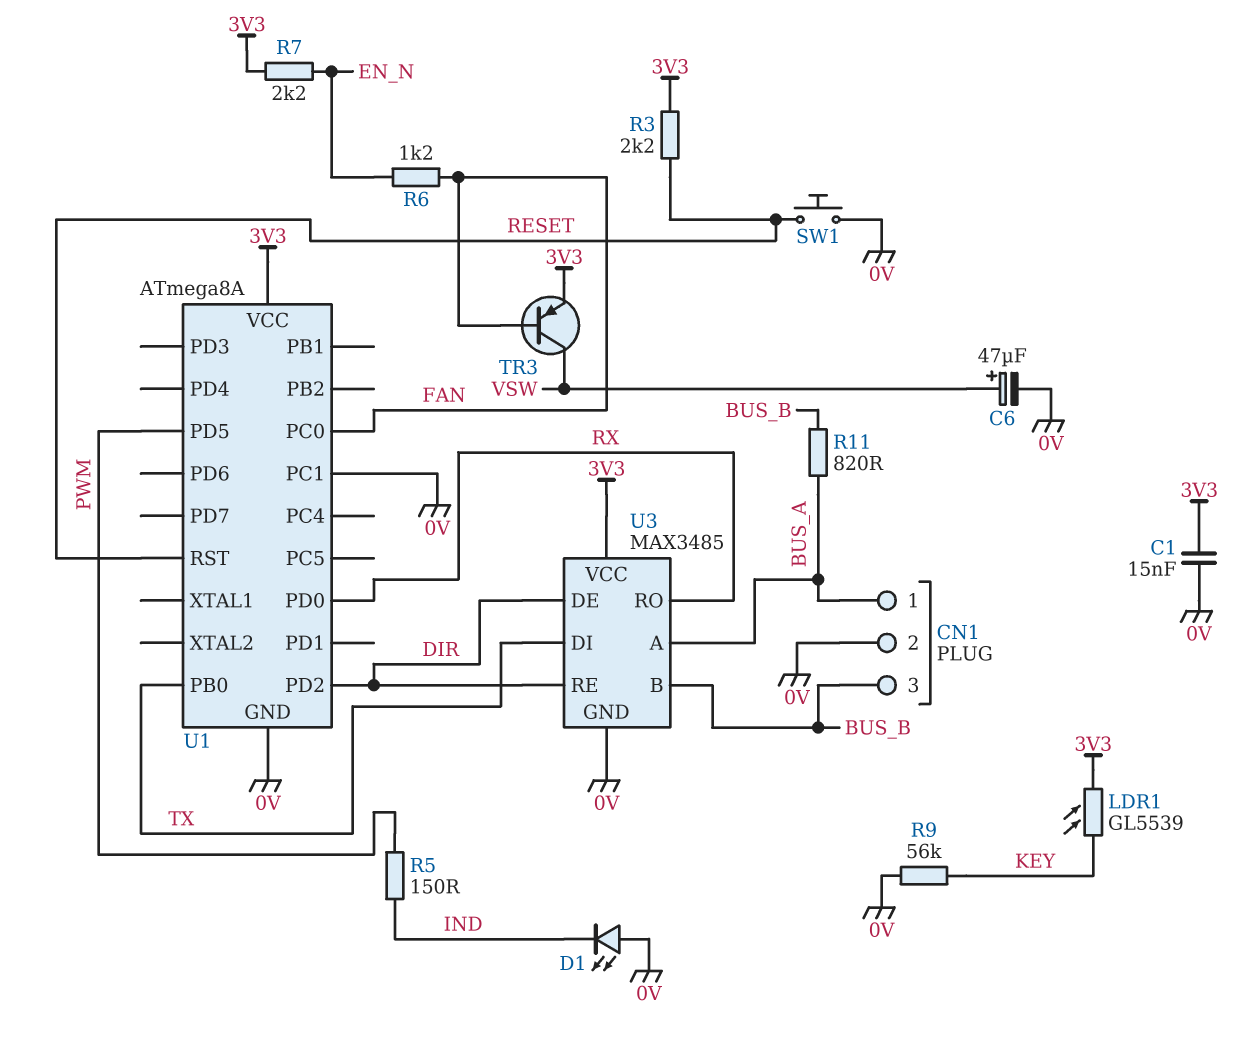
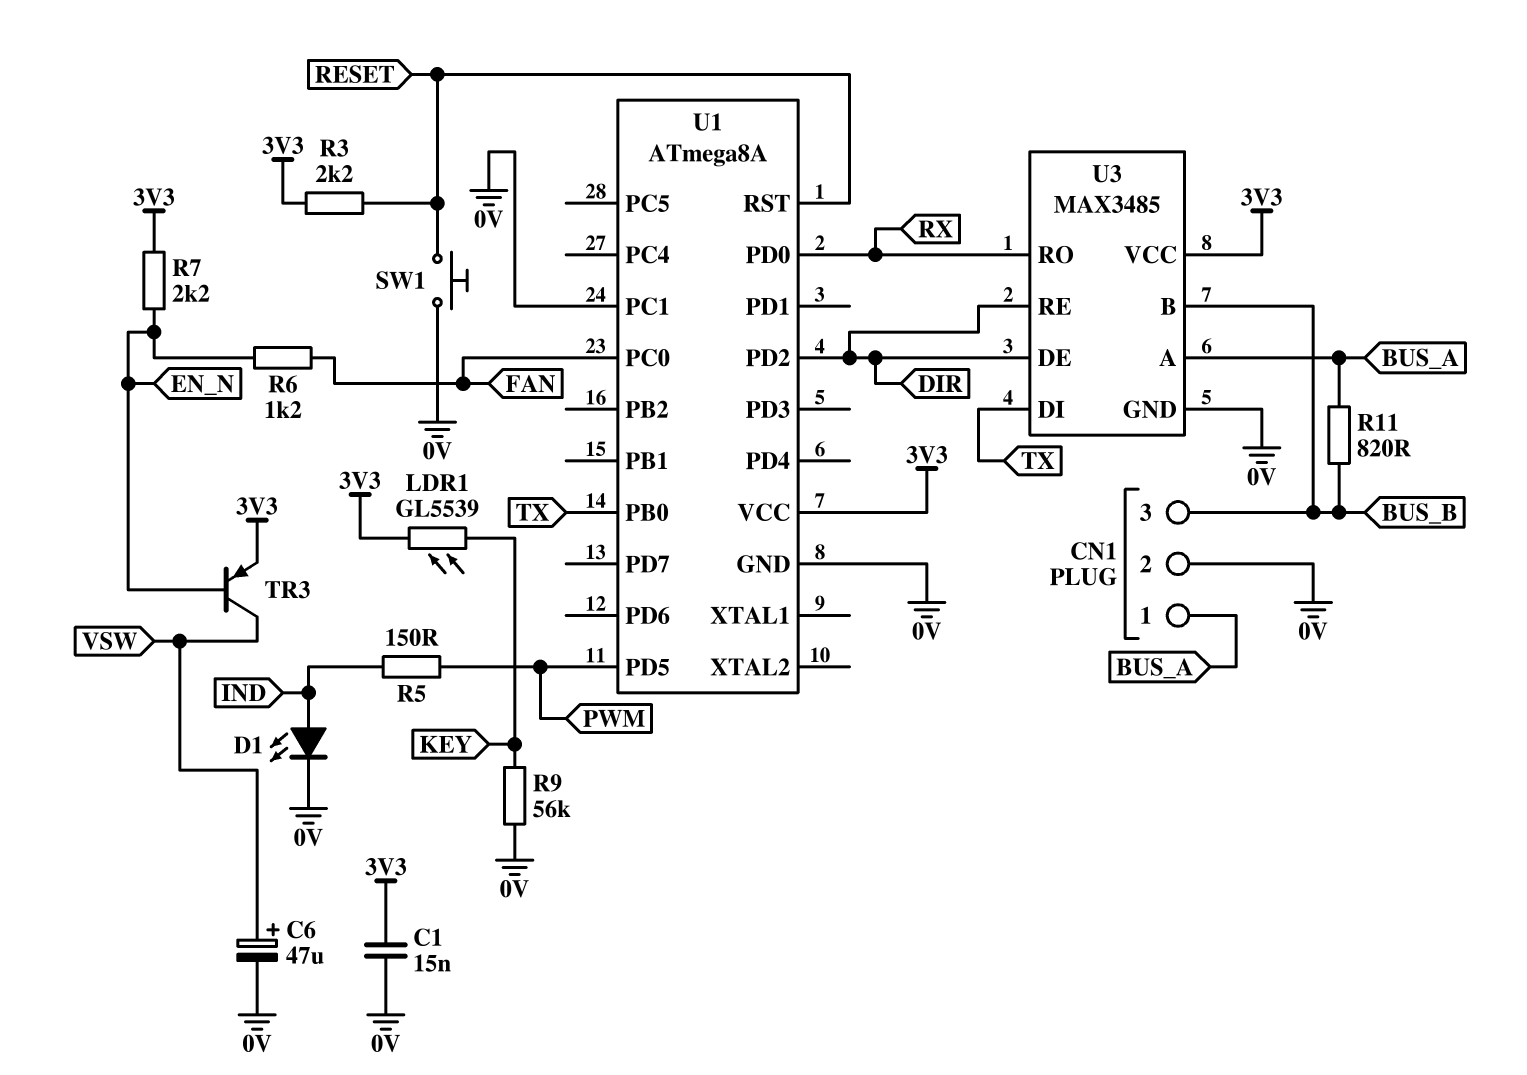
D1: LED (A 0V, K IND) -> LED (A IND, K 0V)
TR3: PNP (B FAN, C VSW, E 3V3) -> PNP (B EN_N, C VSW, E 3V3)

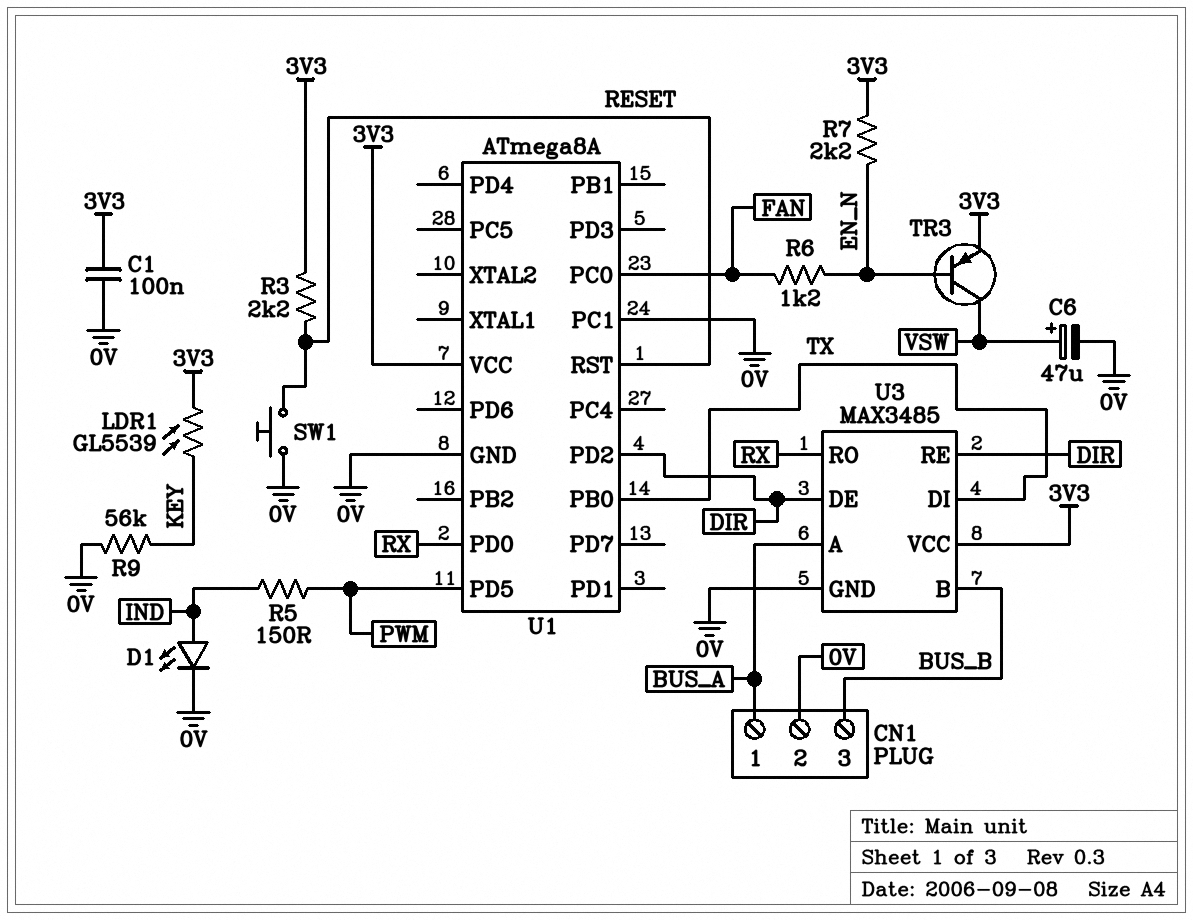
C1: 15nF (0V, 3V3) -> 100nF (0V, 3V3)
R11: 820 (BUS_A, BUS_B) -> none

